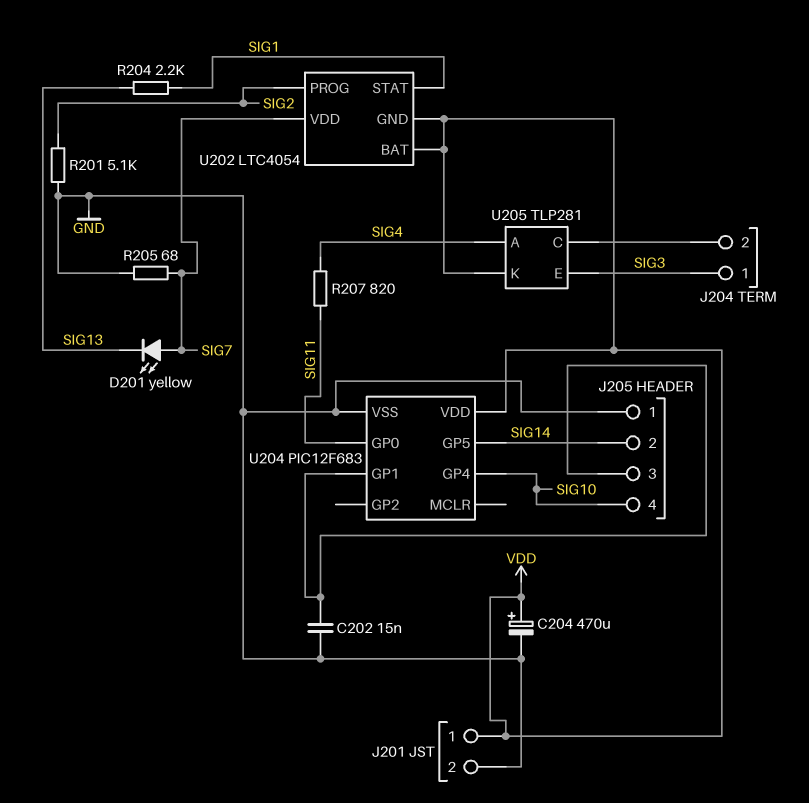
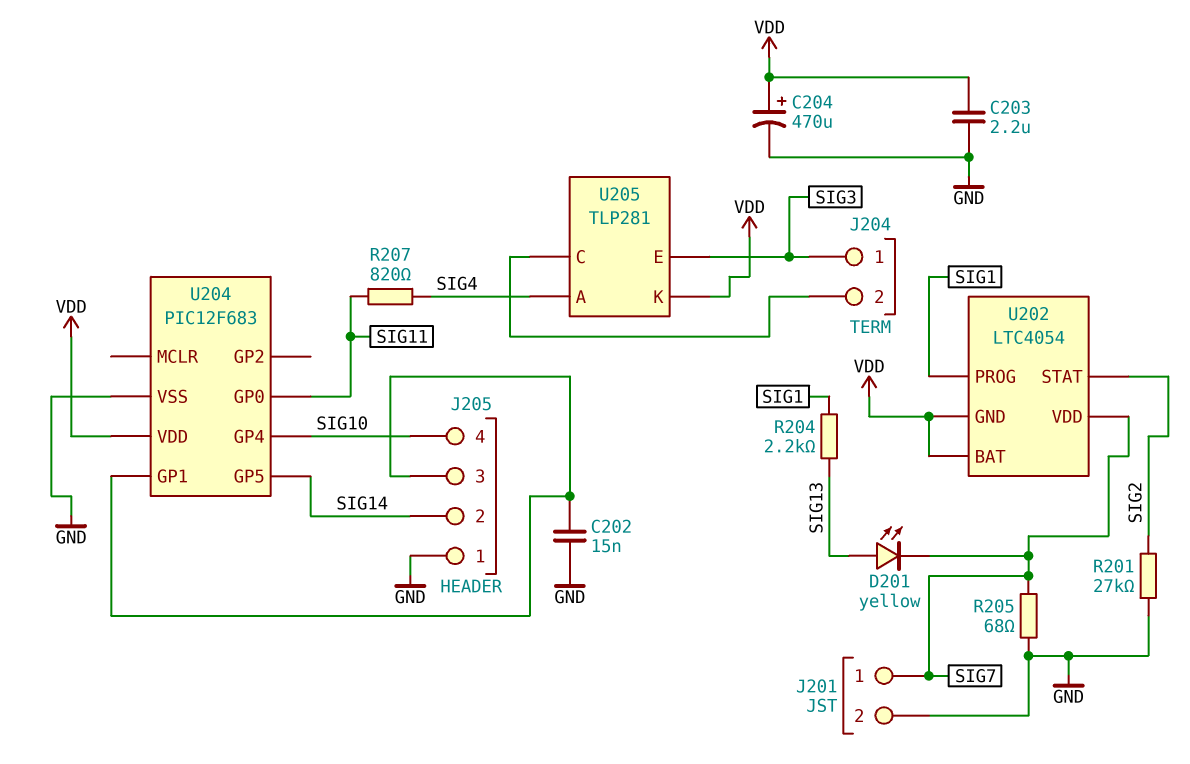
C203: none -> 2.2uF (GND, VDD)
D201: LED yellow (A SIG7, K SIG13) -> LED yellow (A SIG13, K SIG7)
J201 pin 1: VDD -> SIG7
R201: 5.1k (GND, SIG2) -> 27k (GND, SIG2)
U202 pin PROG: SIG2 -> SIG1
U202 pin STAT: SIG1 -> SIG2

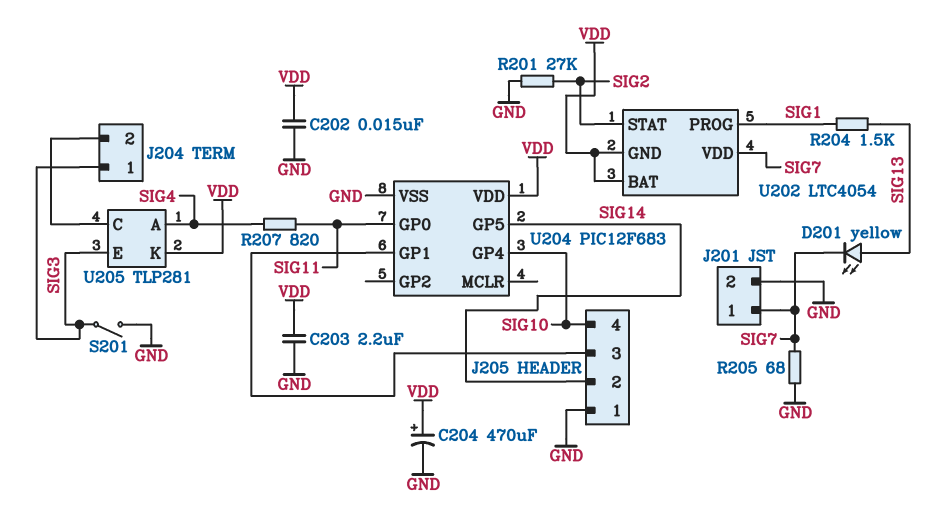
C202: 15nF (GND, J205/3) -> 15nF (GND, VDD)
R204: 2.2k (SIG1, SIG13) -> 1.5k (SIG1, SIG13)
S201: none -> switch (GND, SIG3)

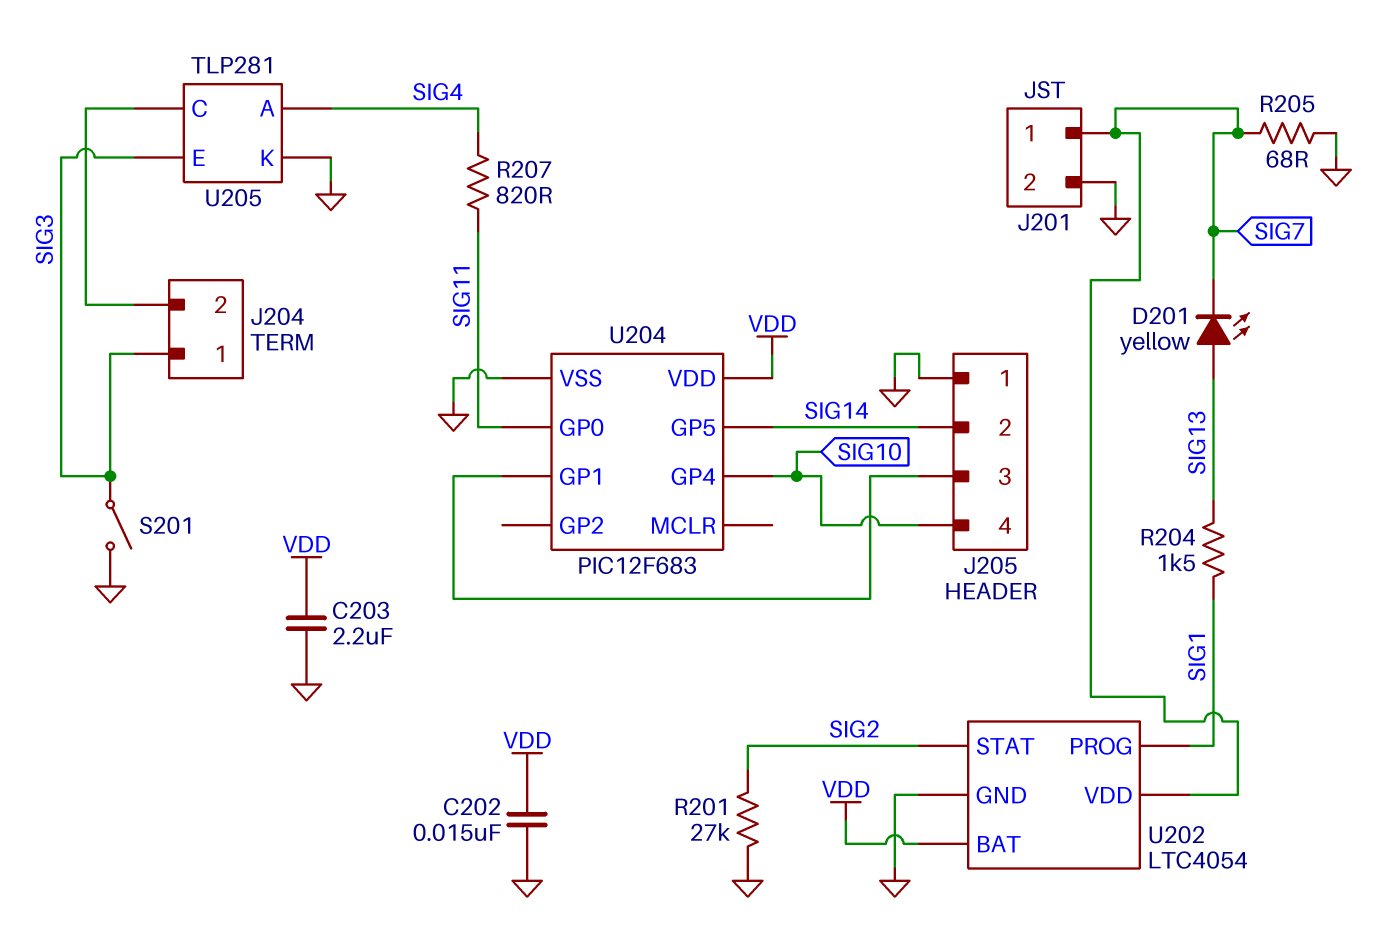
C204: 470uF (plus VDD, minus GND) -> none
U202 pin GND: VDD -> GND
U205 pin K: VDD -> GND

